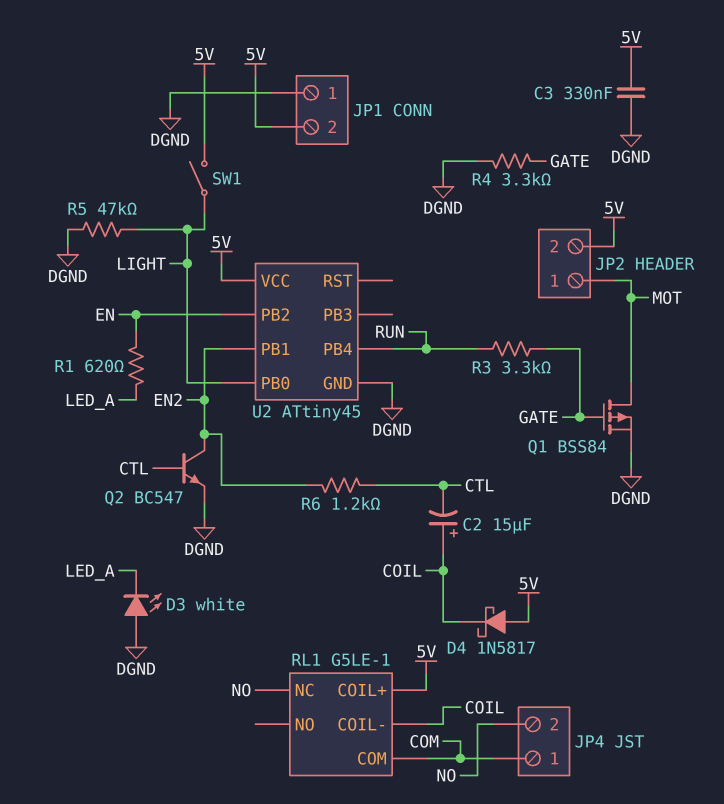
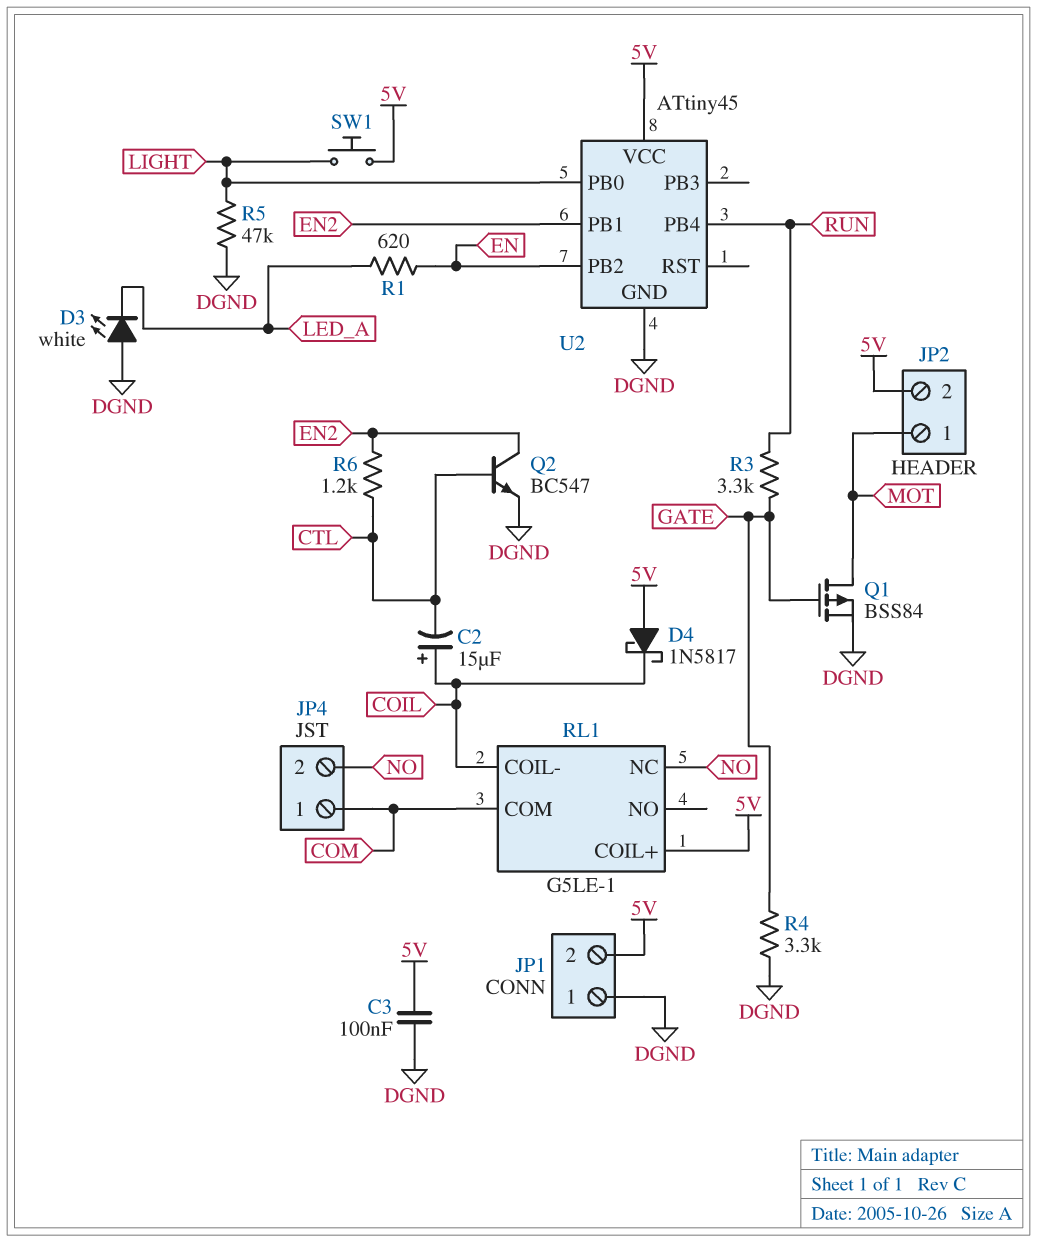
C3: 330nF (5V, DGND) -> 100nF (5V, DGND)
SW1: switch (5V, LIGHT) -> button (5V, LIGHT)

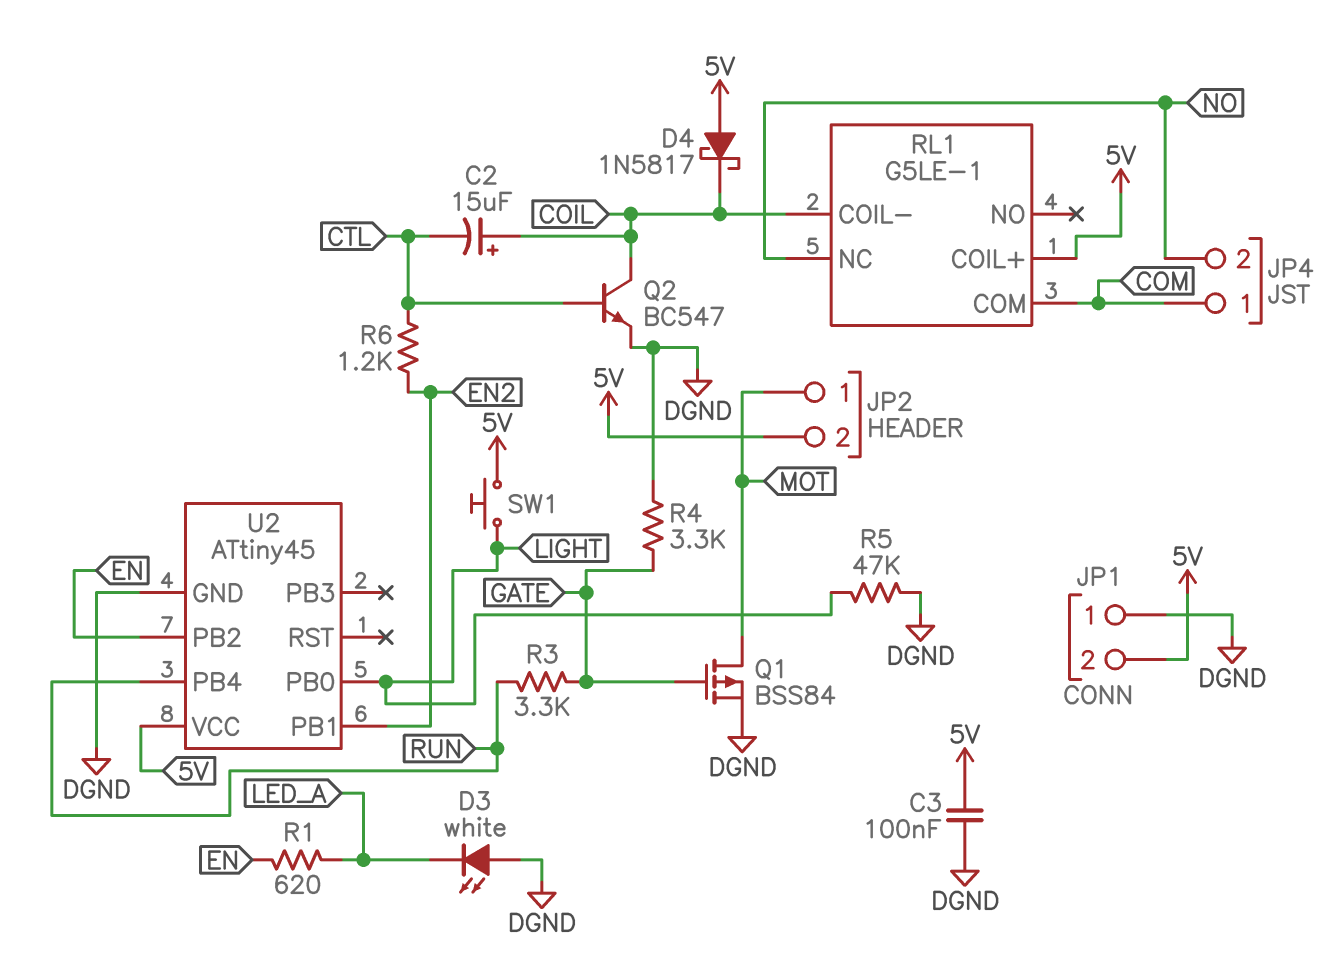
Q2: NPN BC547 (B CTL, C EN2, E DGND) -> NPN BC547 (B CTL, C COIL, E DGND)

